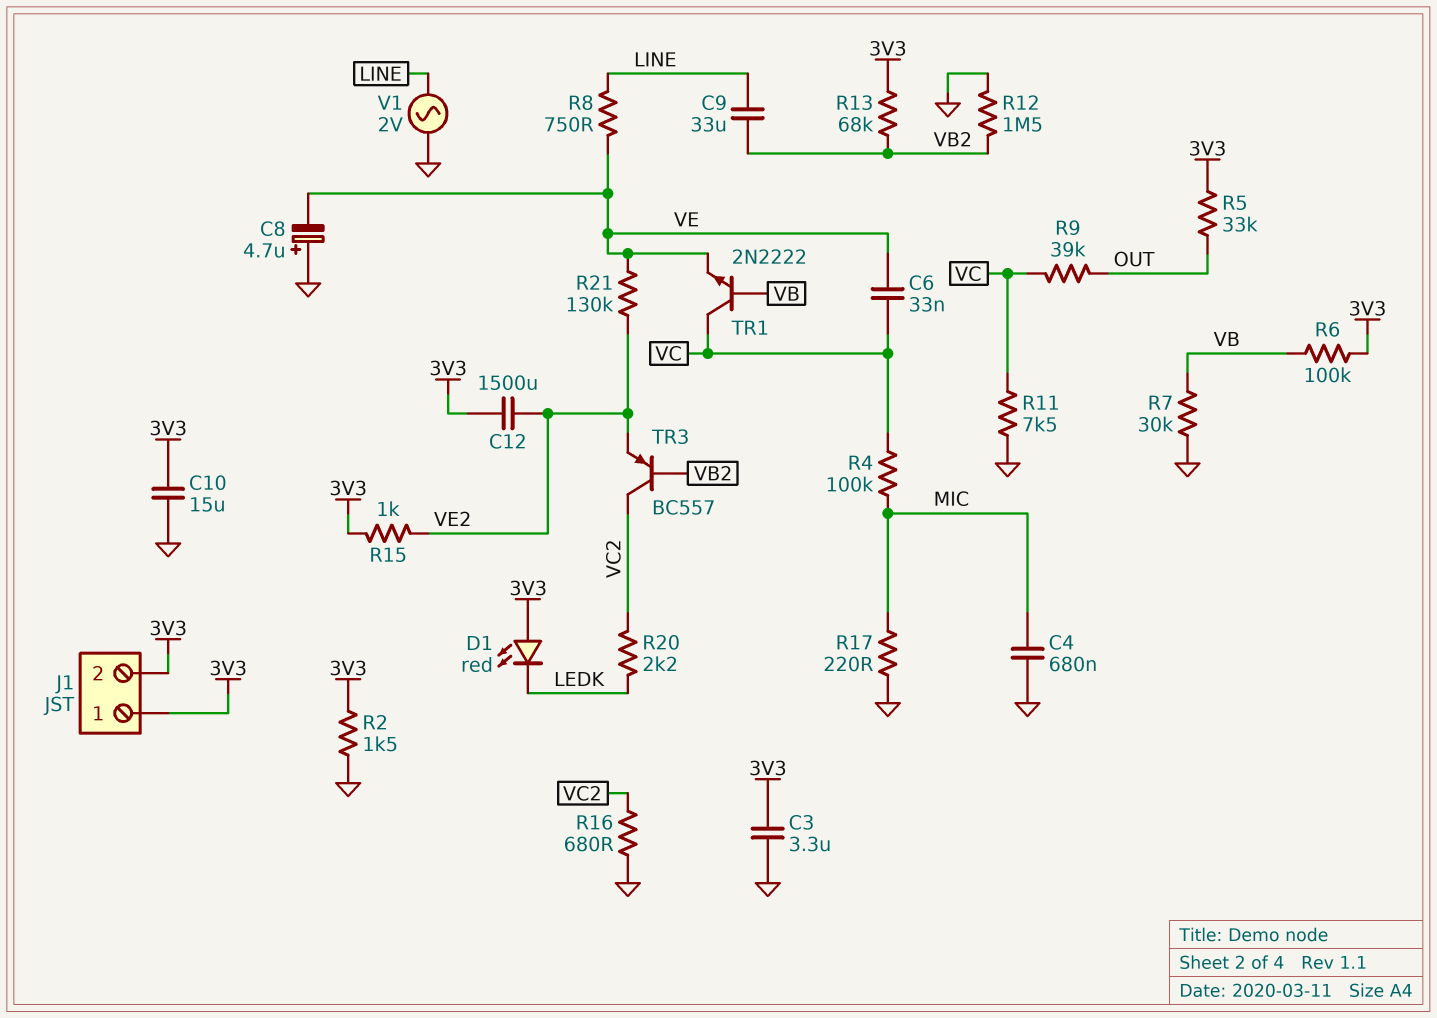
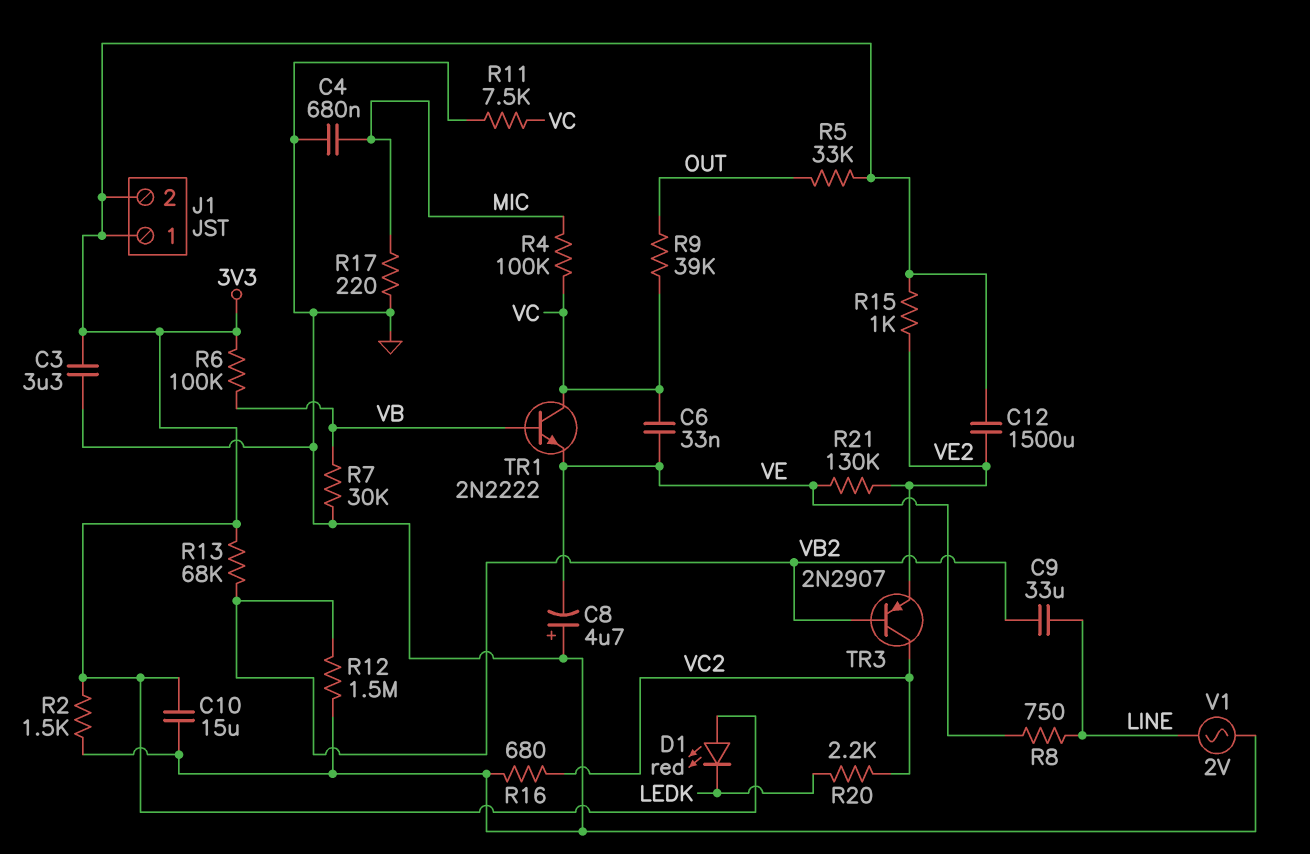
TR3: PNP BC557 (B VB2, C VC2, E VE2) -> PNP 2N2907 (B VB2, C VC2, E VE2)

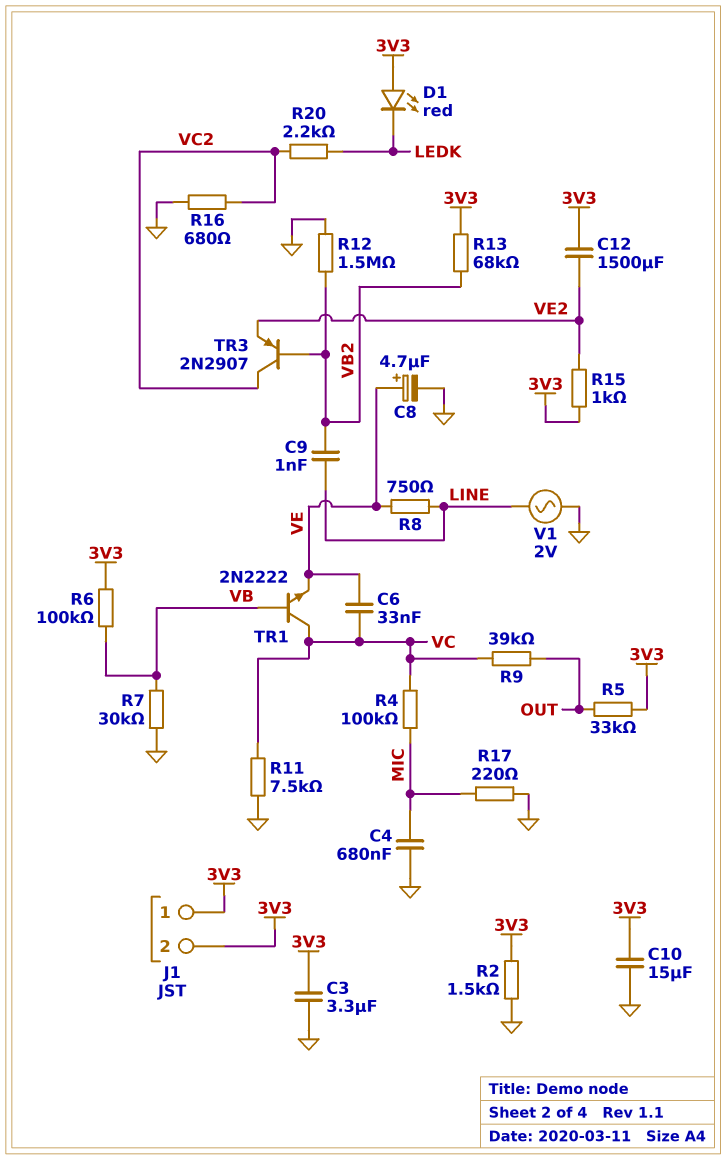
C8: 4.7uF (plus GND, minus VE) -> 4.7uF (plus VE, minus GND)
C9: 33uF (LINE, VB2) -> 1nF (LINE, VB2)
R21: 130k (VE, VE2) -> none

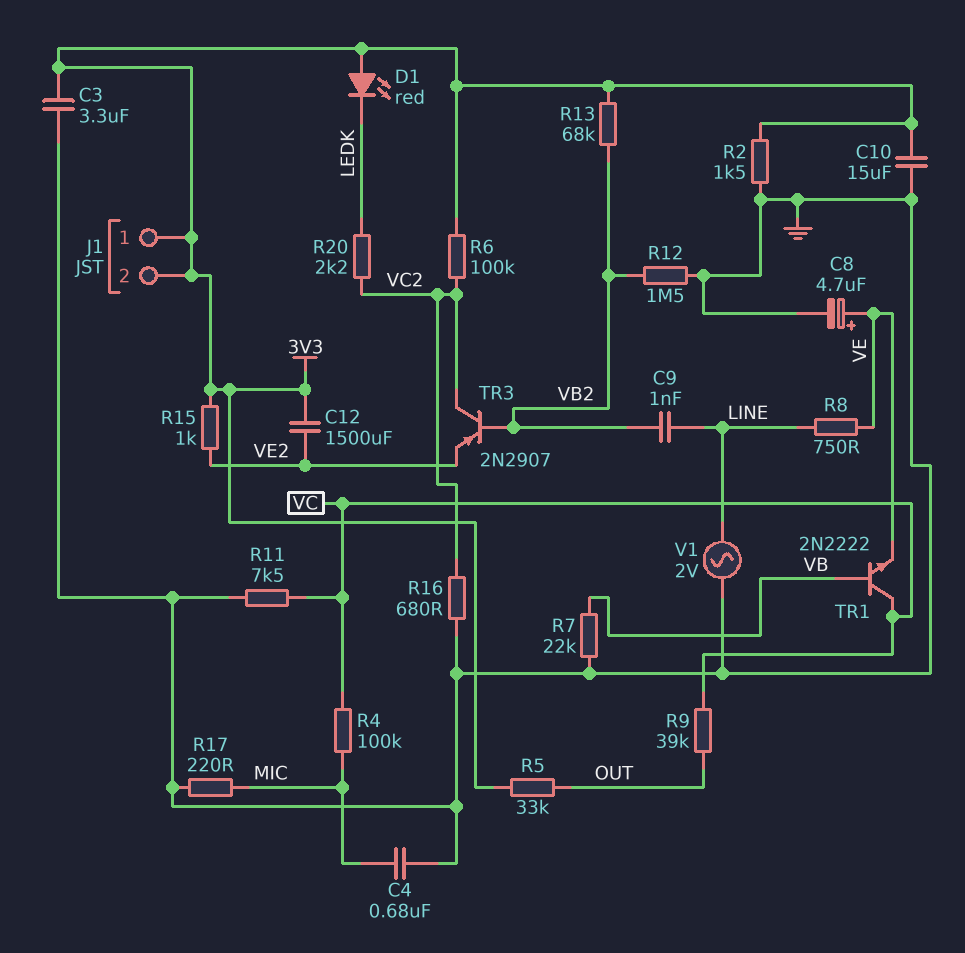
C6: 33nF (VC, VE) -> none
R6: 100k (3V3, VB) -> 100k (3V3, VC2)
R7: 30k (GND, VB) -> 22k (GND, VB)

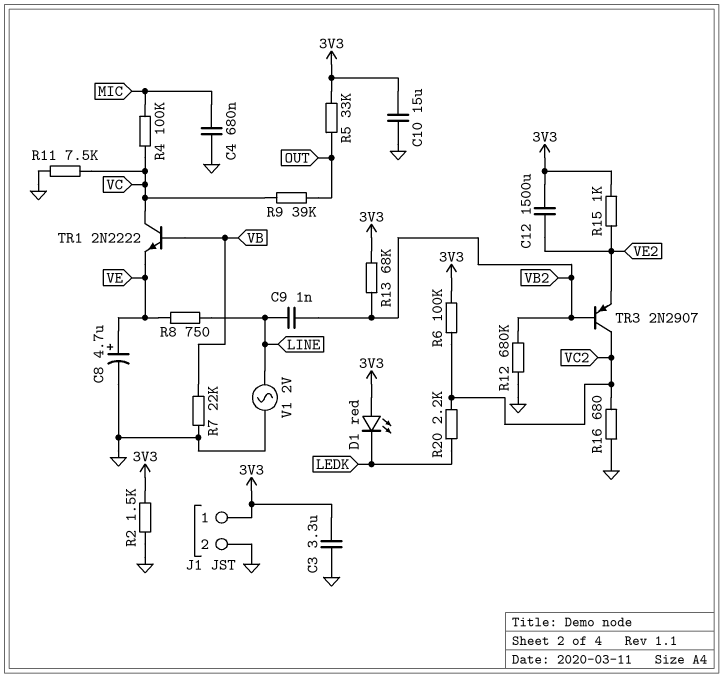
J1 pin 2: 3V3 -> GND
R12: 1.5M (GND, VB2) -> 680k (GND, VB2)
R17: 220 (GND, MIC) -> none

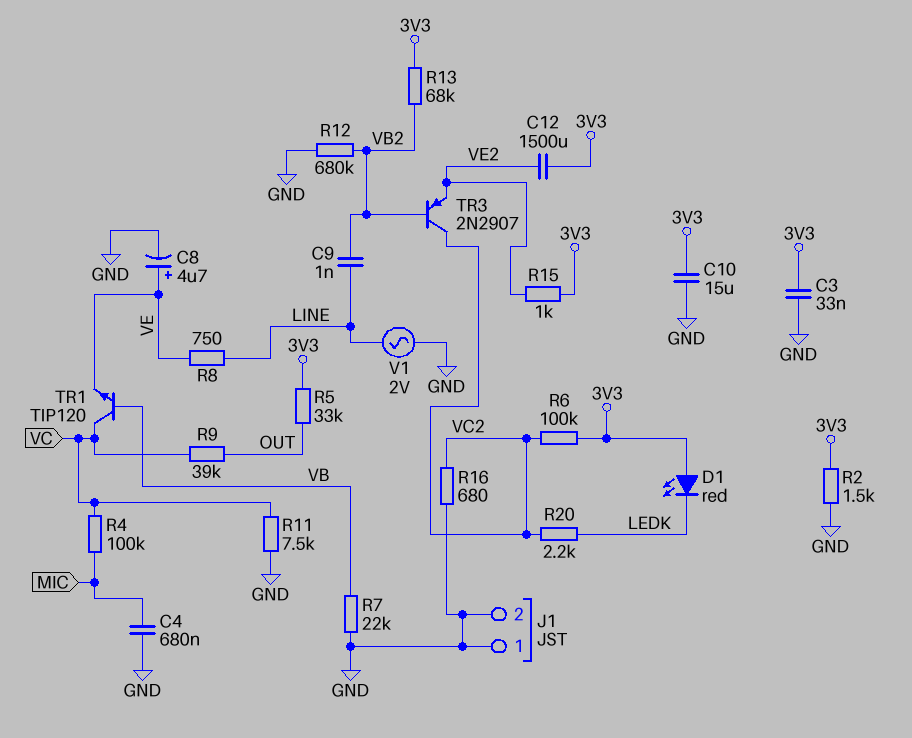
C3: 3.3uF (3V3, GND) -> 33nF (3V3, GND)
J1 pin 1: 3V3 -> GND
TR1: NPN 2N2222 (B VB, C VC, E VE) -> NPN TIP120 (B VB, C VC, E VE)

